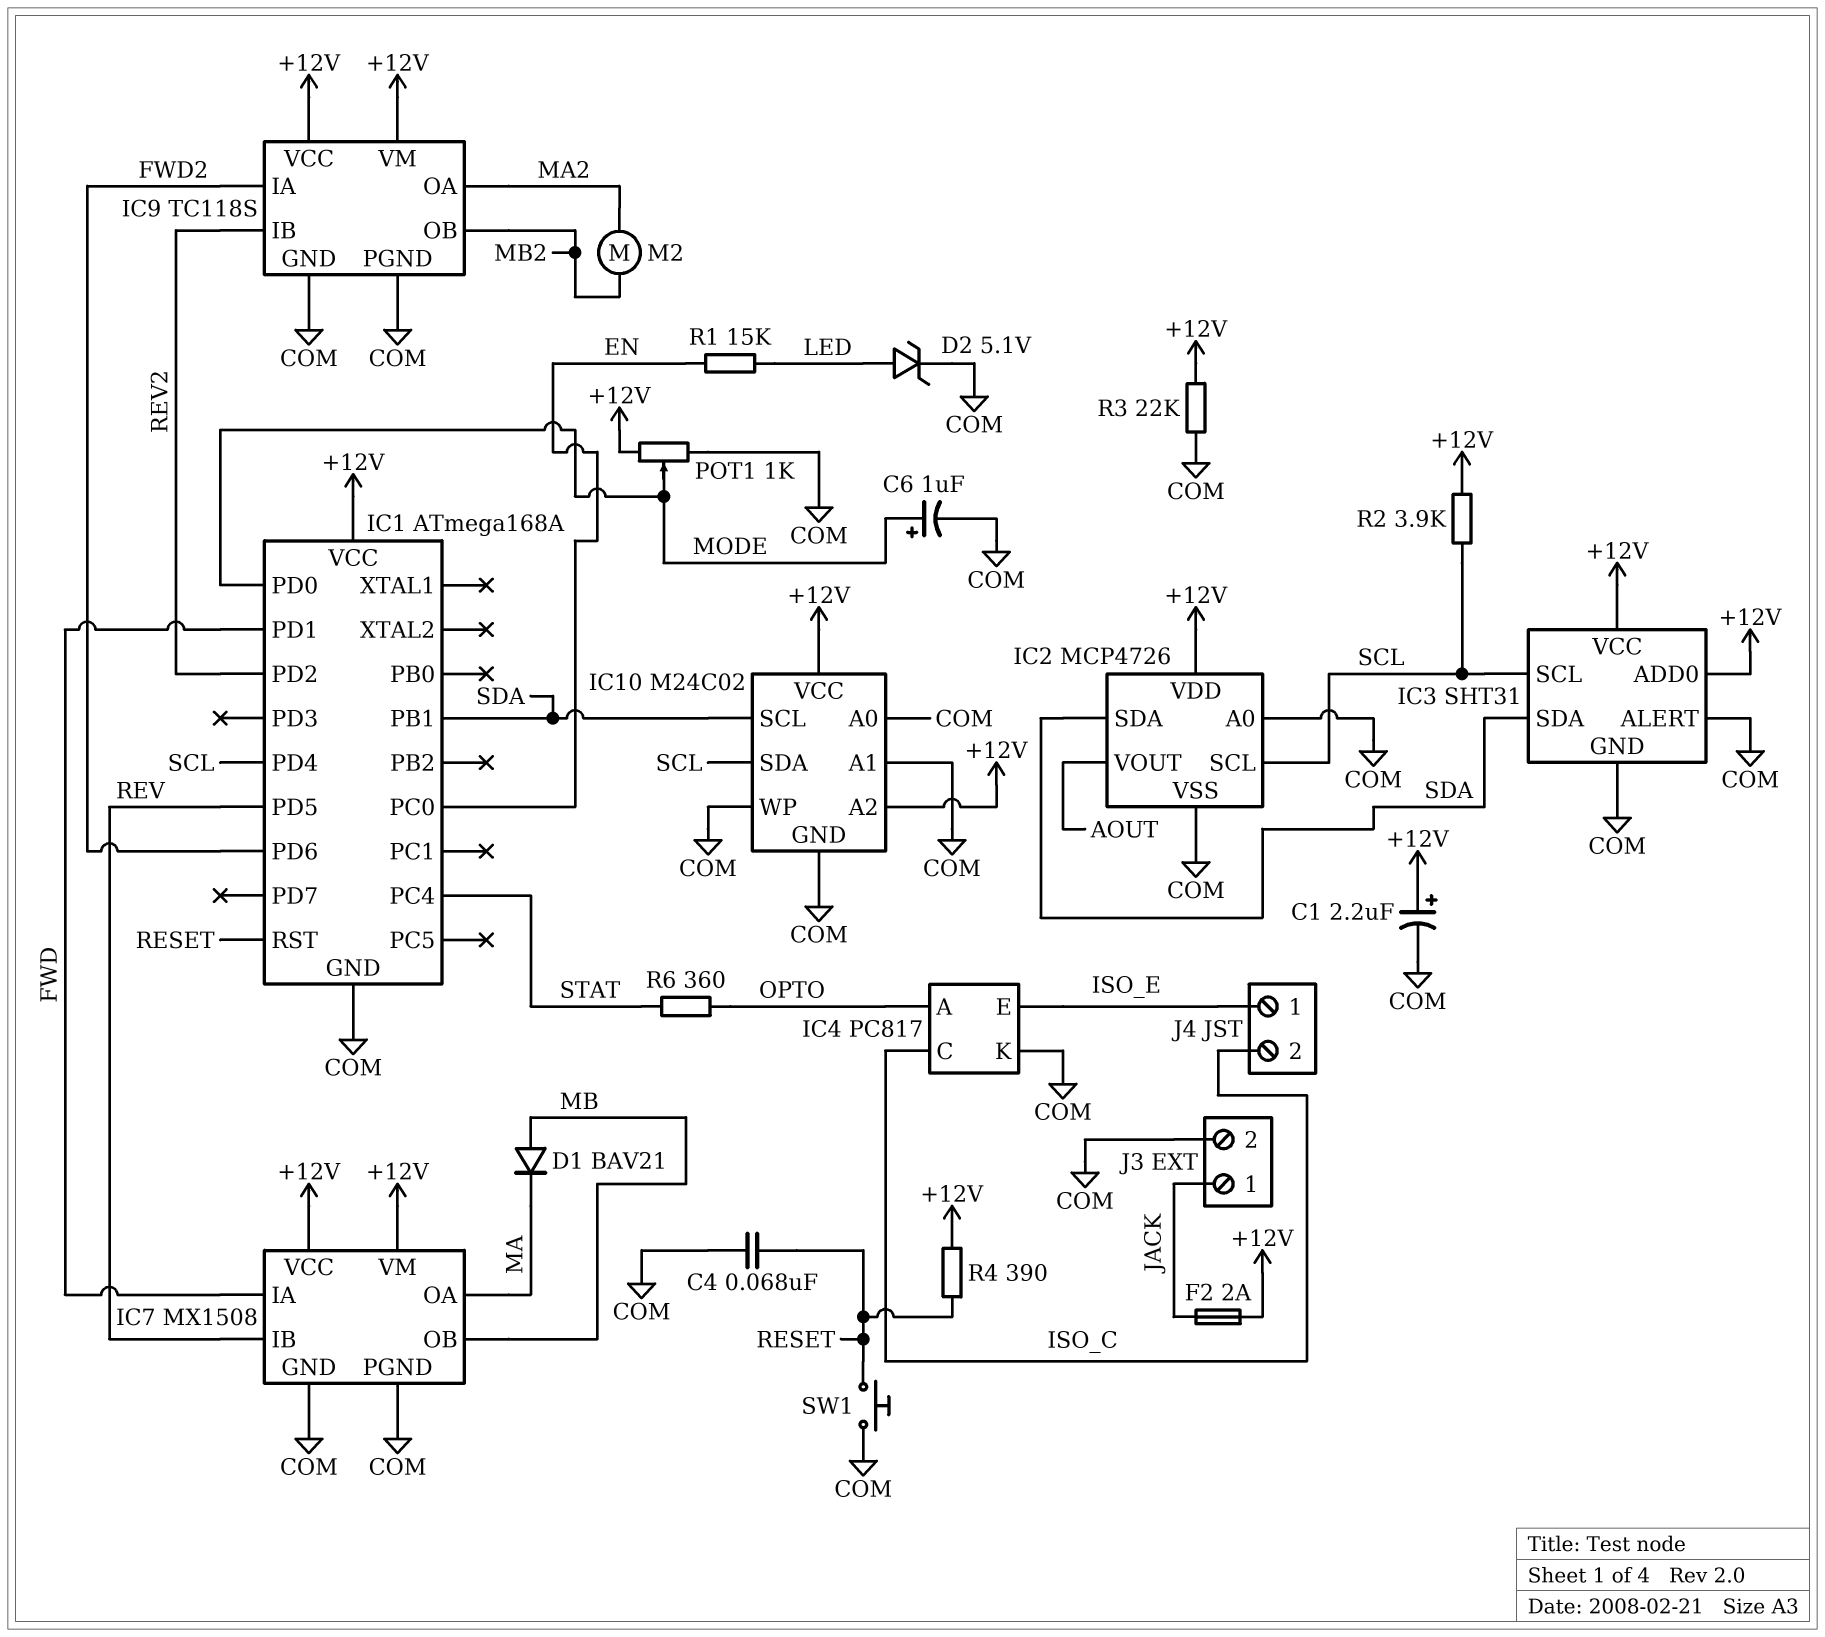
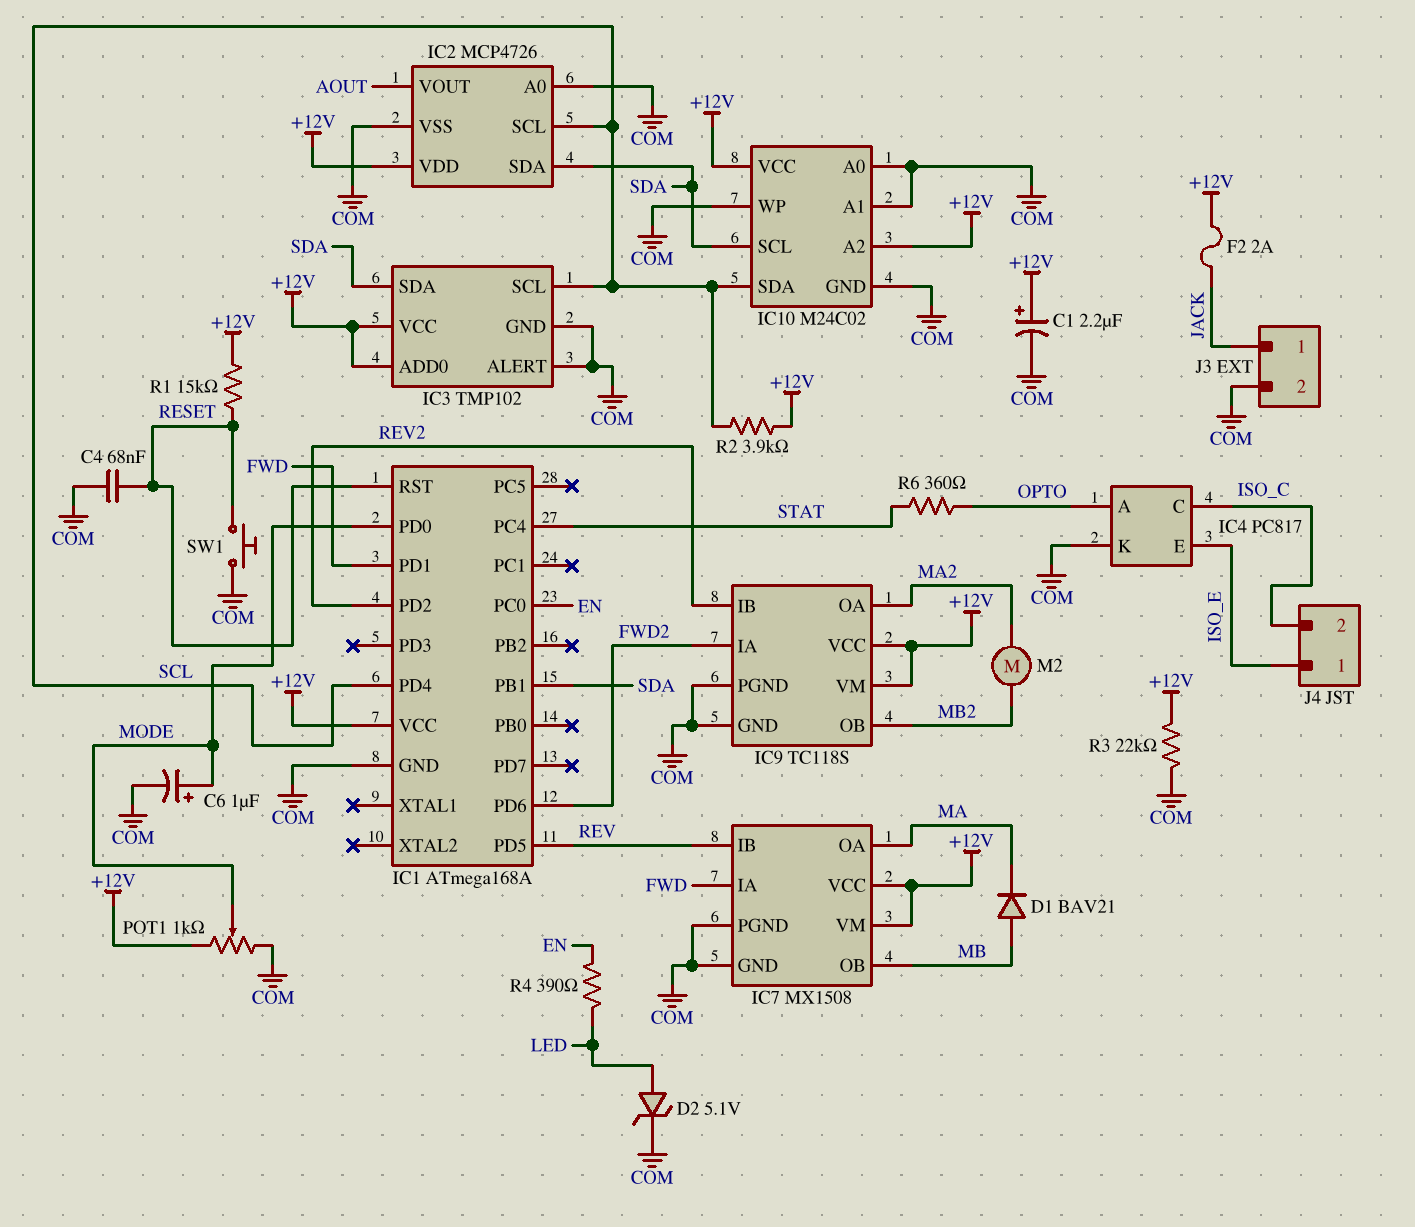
IC3: SHT31 -> TMP102
R1: 15k (EN, LED) -> 15k (+12V, RESET)
R4: 390 (+12V, RESET) -> 390 (EN, LED)

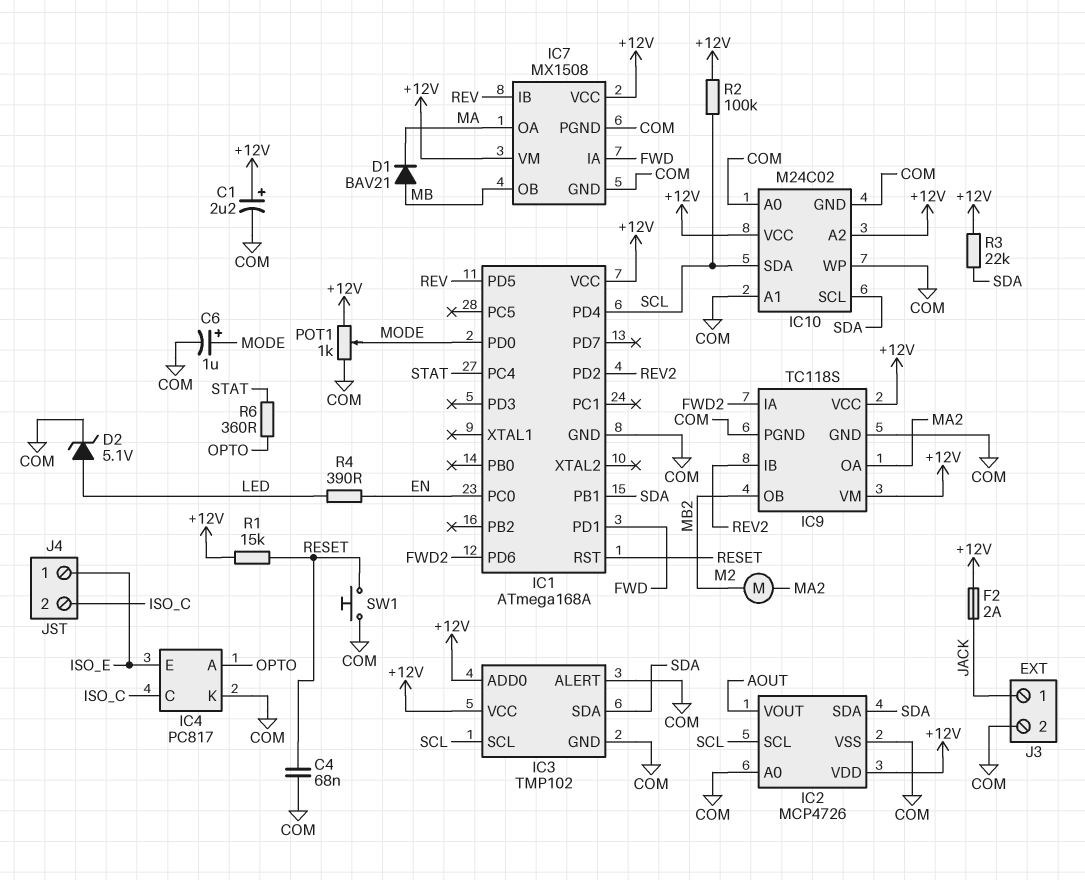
R2: 3.9k (+12V, SCL) -> 100k (+12V, SCL)
R3: 22k (+12V, COM) -> 22k (+12V, SDA)

